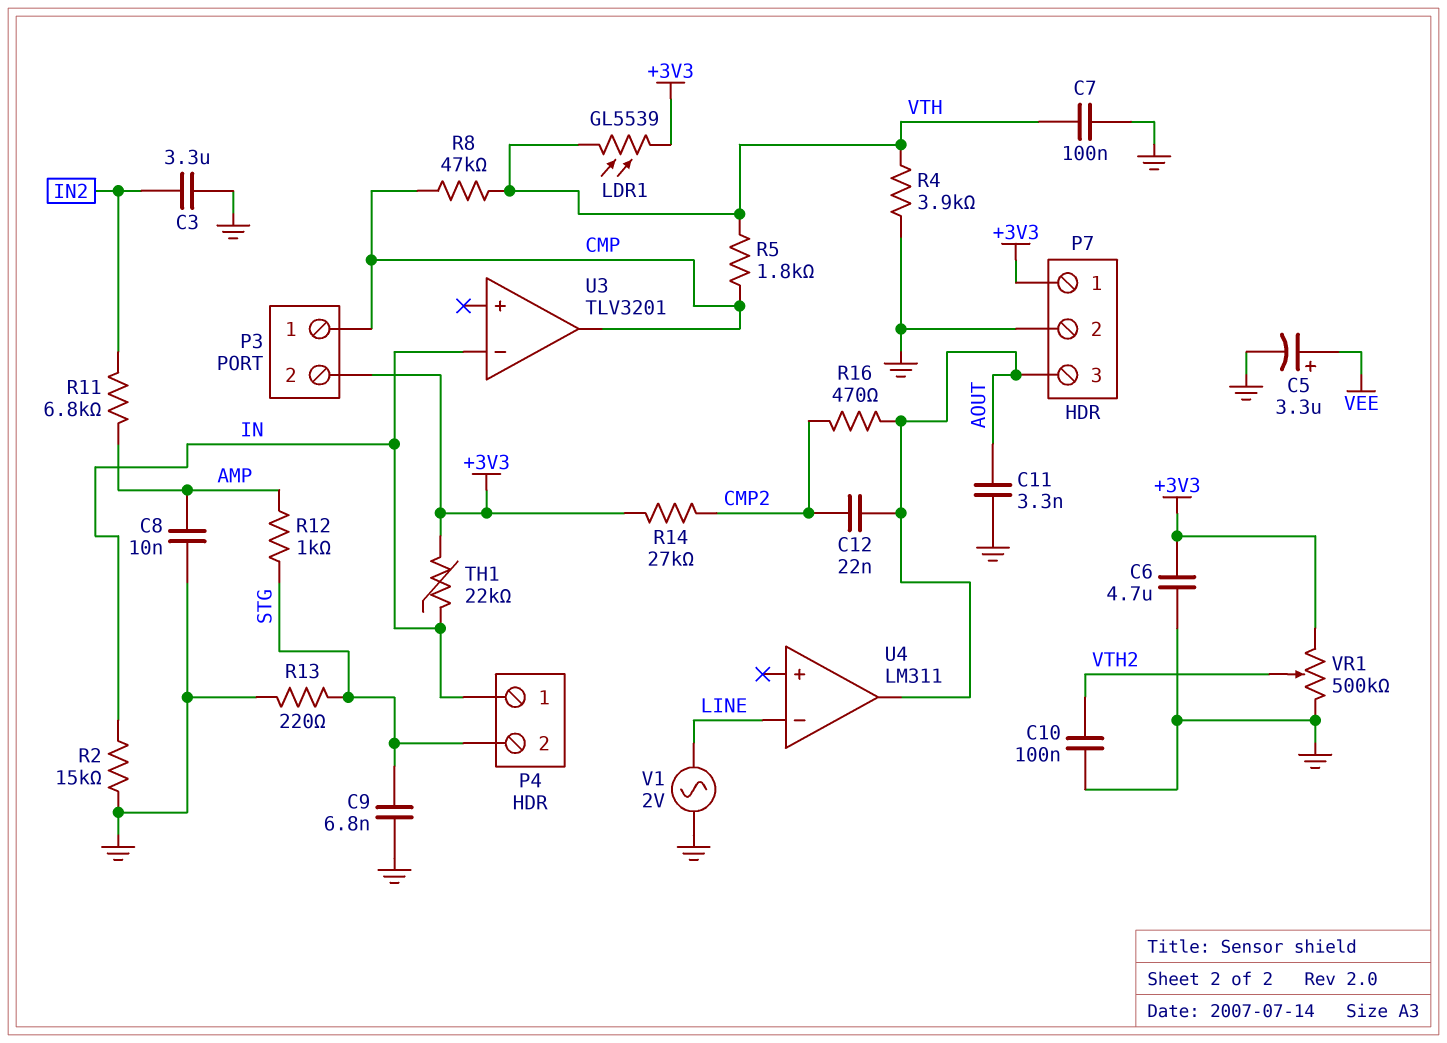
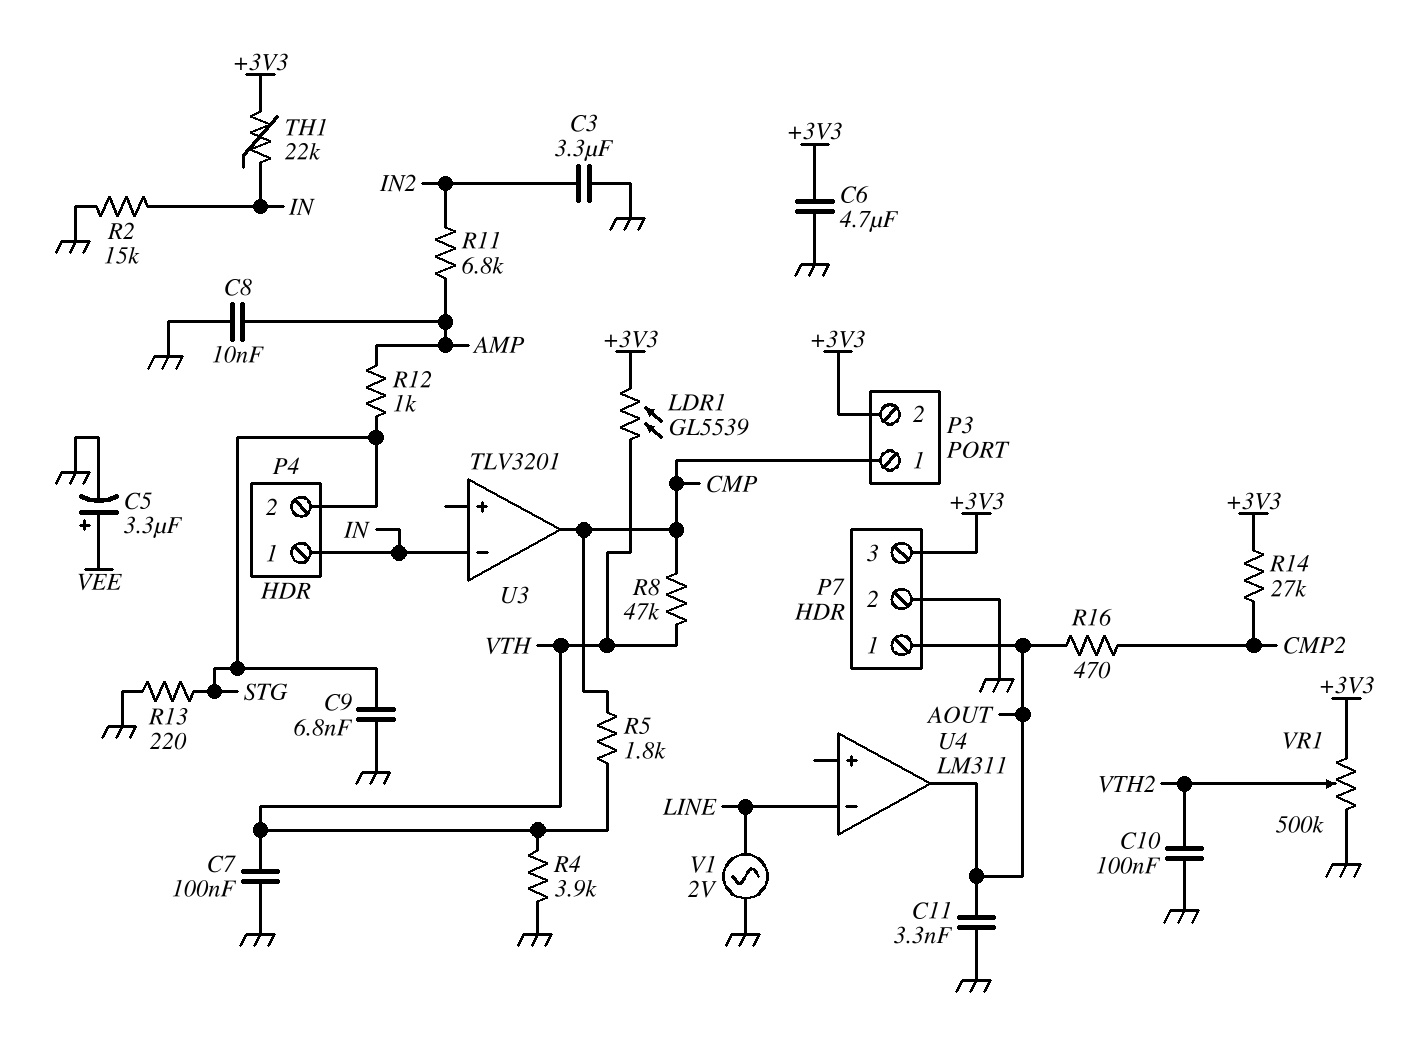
C12: 22nF (AOUT, CMP2) -> none
P7 pin 1: +3V3 -> AOUT
P7 pin 3: AOUT -> +3V3

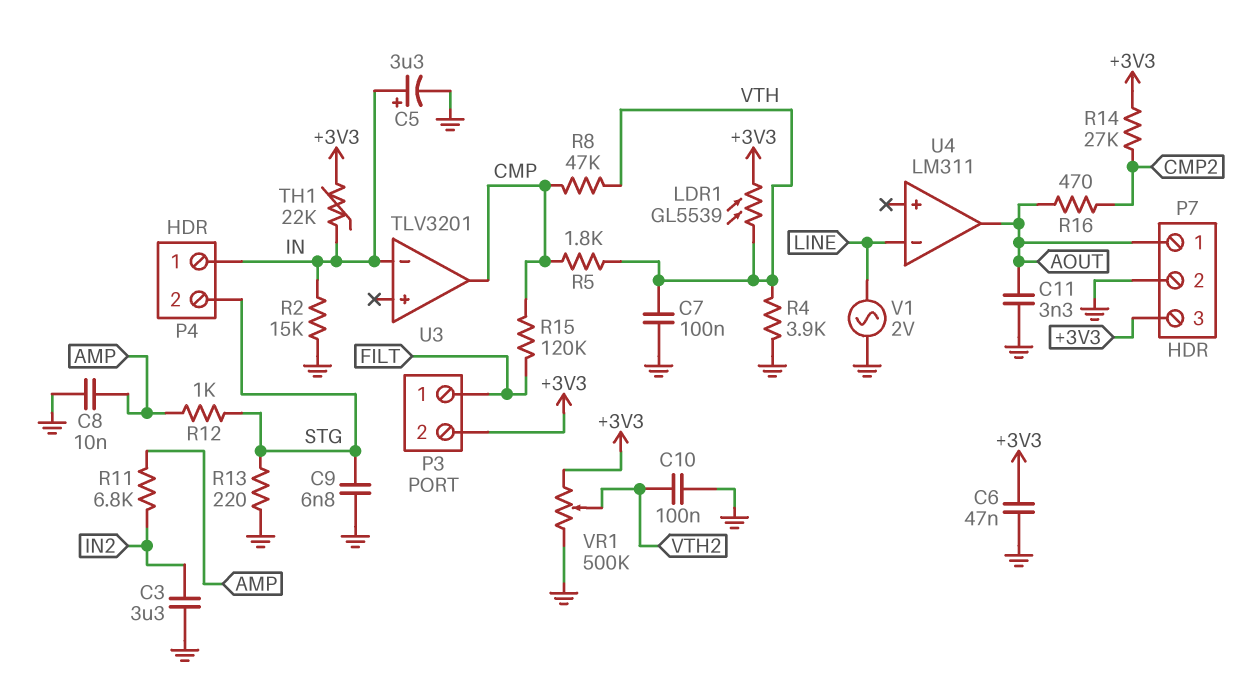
C5: 3.3uF (plus VEE, minus GND) -> 3.3uF (plus IN, minus GND)
C6: 4.7uF (+3V3, GND) -> 47nF (+3V3, GND)
P3 pin 1: CMP -> FILT
R15: none -> 120k (CMP, FILT)

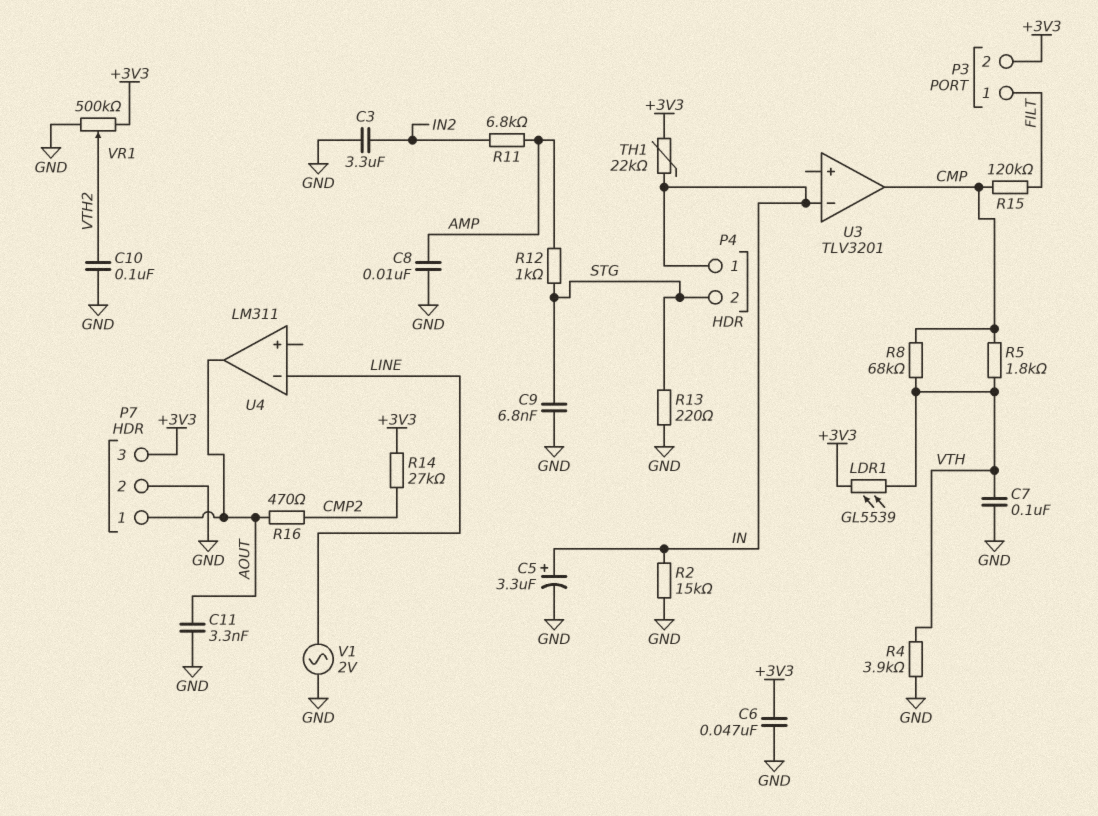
R8: 47k (CMP, VTH) -> 68k (CMP, VTH)

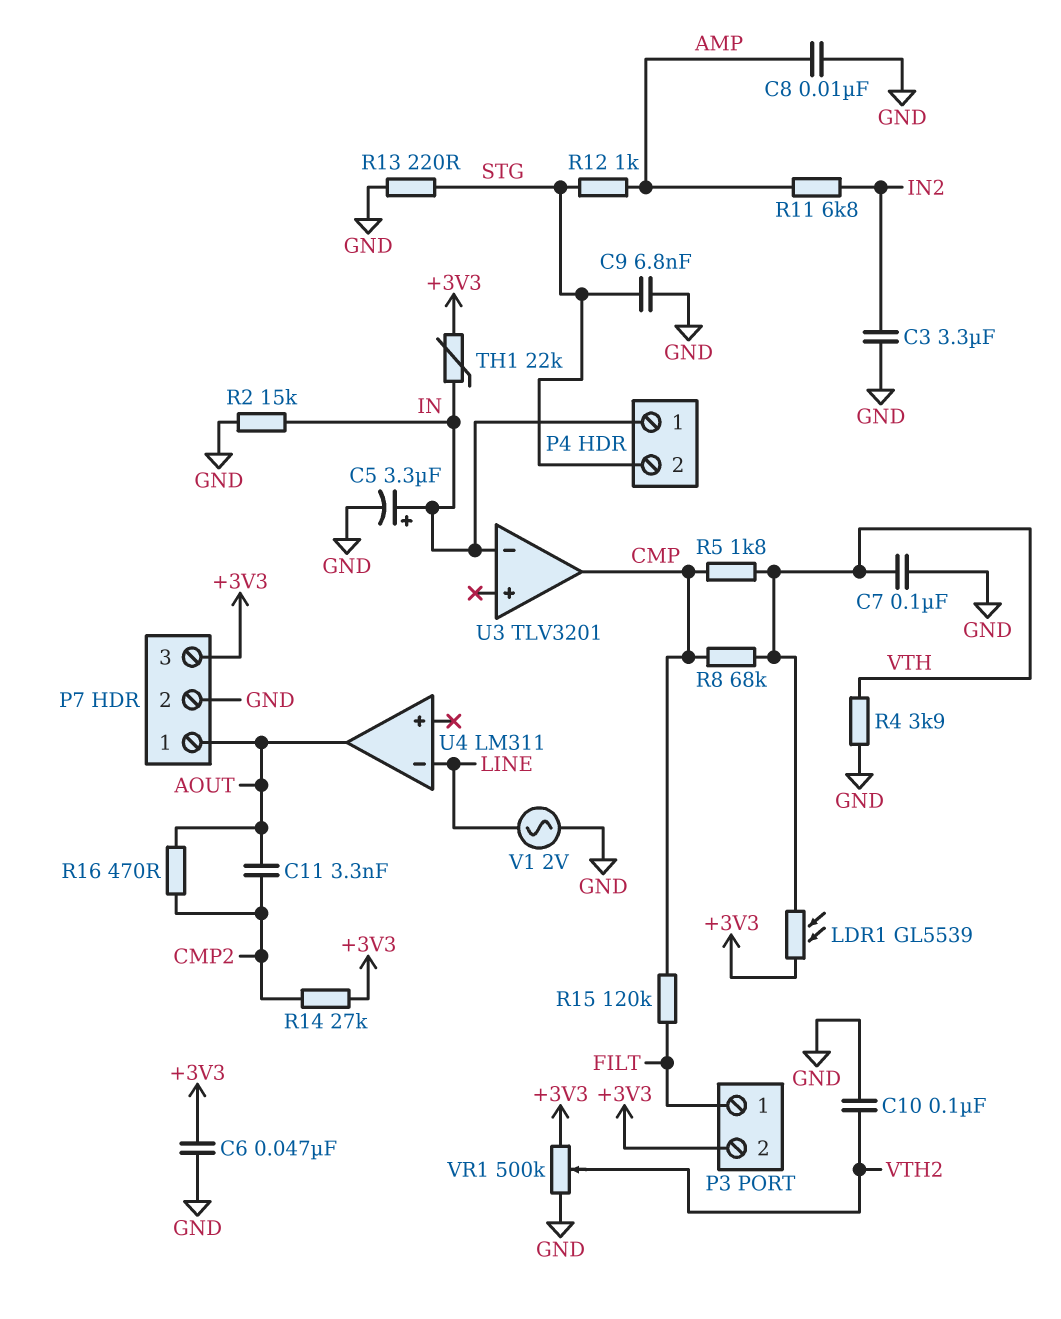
C11: 3.3nF (AOUT, GND) -> 3.3nF (AOUT, CMP2)

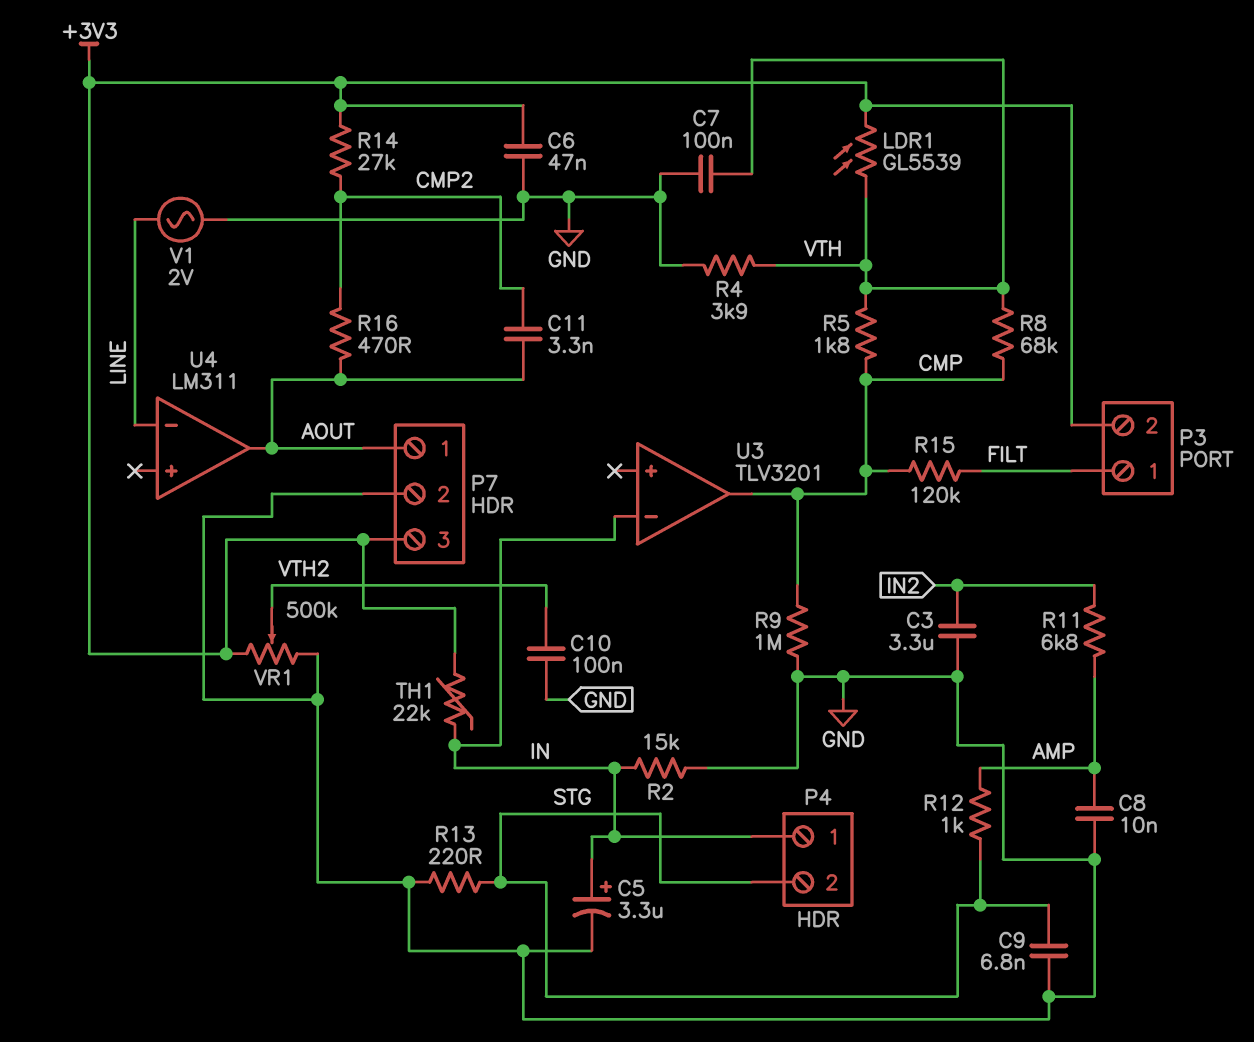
R9: none -> 1M (CMP, GND)

